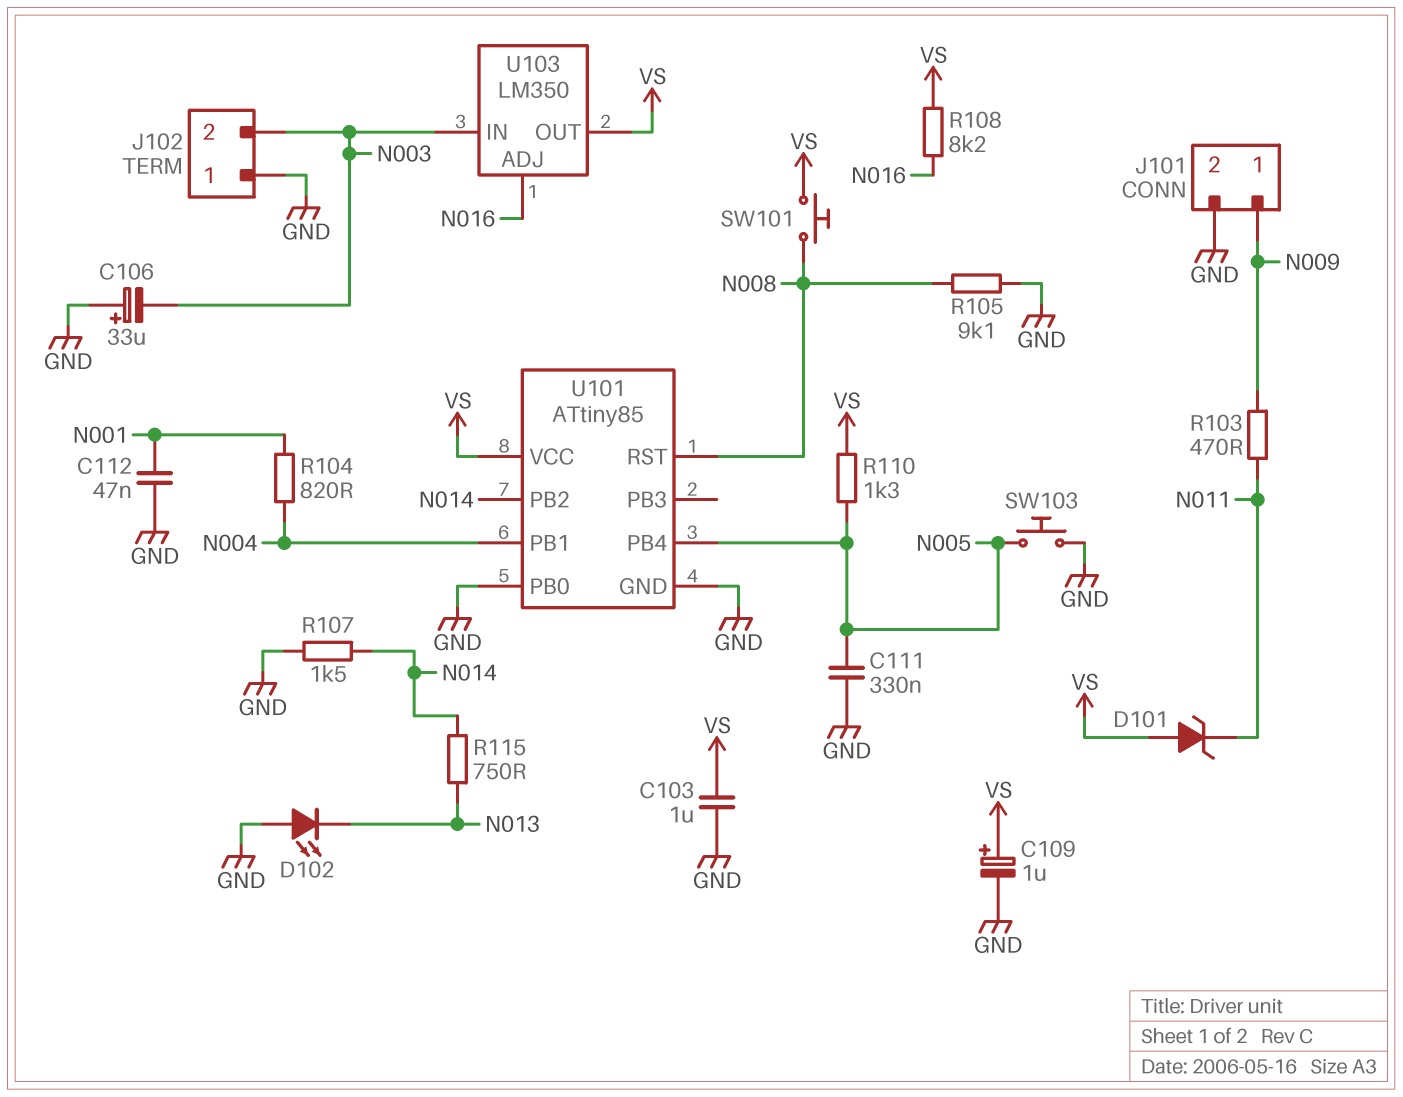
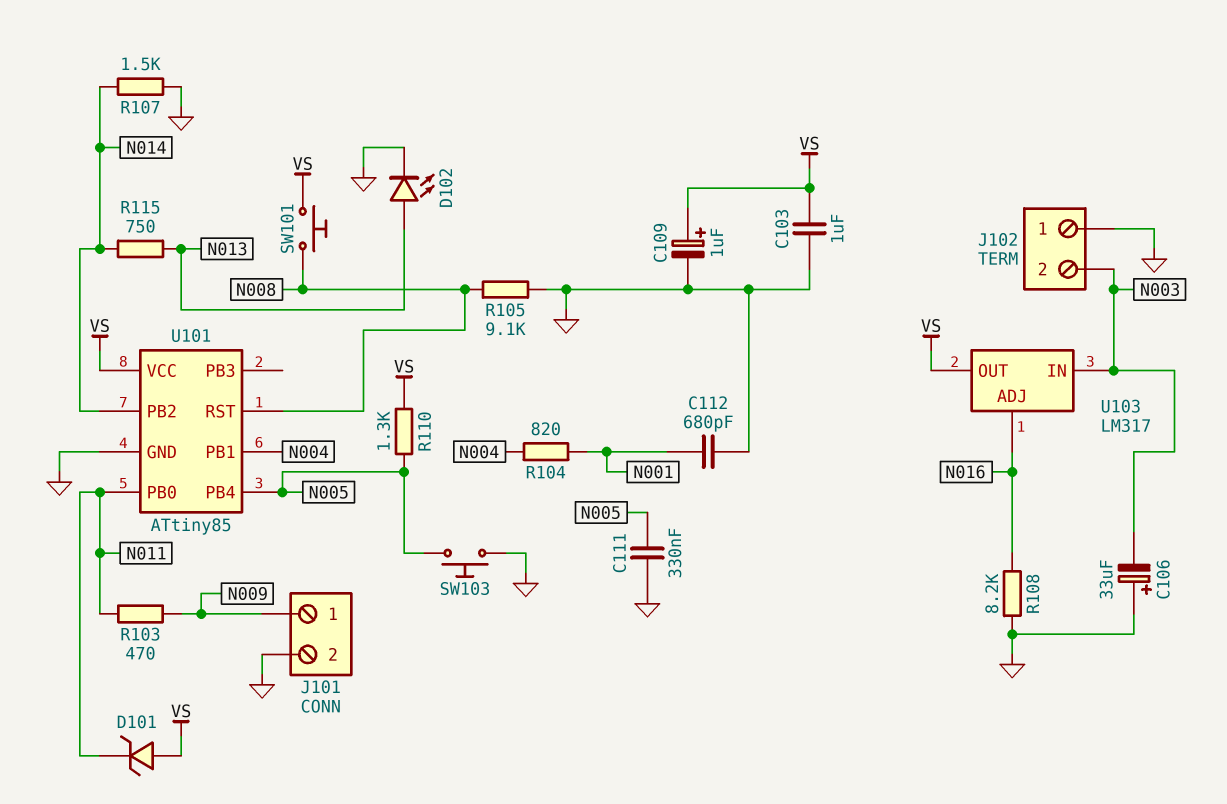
C112: 47nF (GND, N001) -> 680pF (GND, N001)
D102: LED (A GND, K N013) -> LED (A N013, K GND)
R108: 8.2k (N016, VS) -> 8.2k (GND, N016)
U101 pin PB0: GND -> N011
U103: LM350 -> LM317

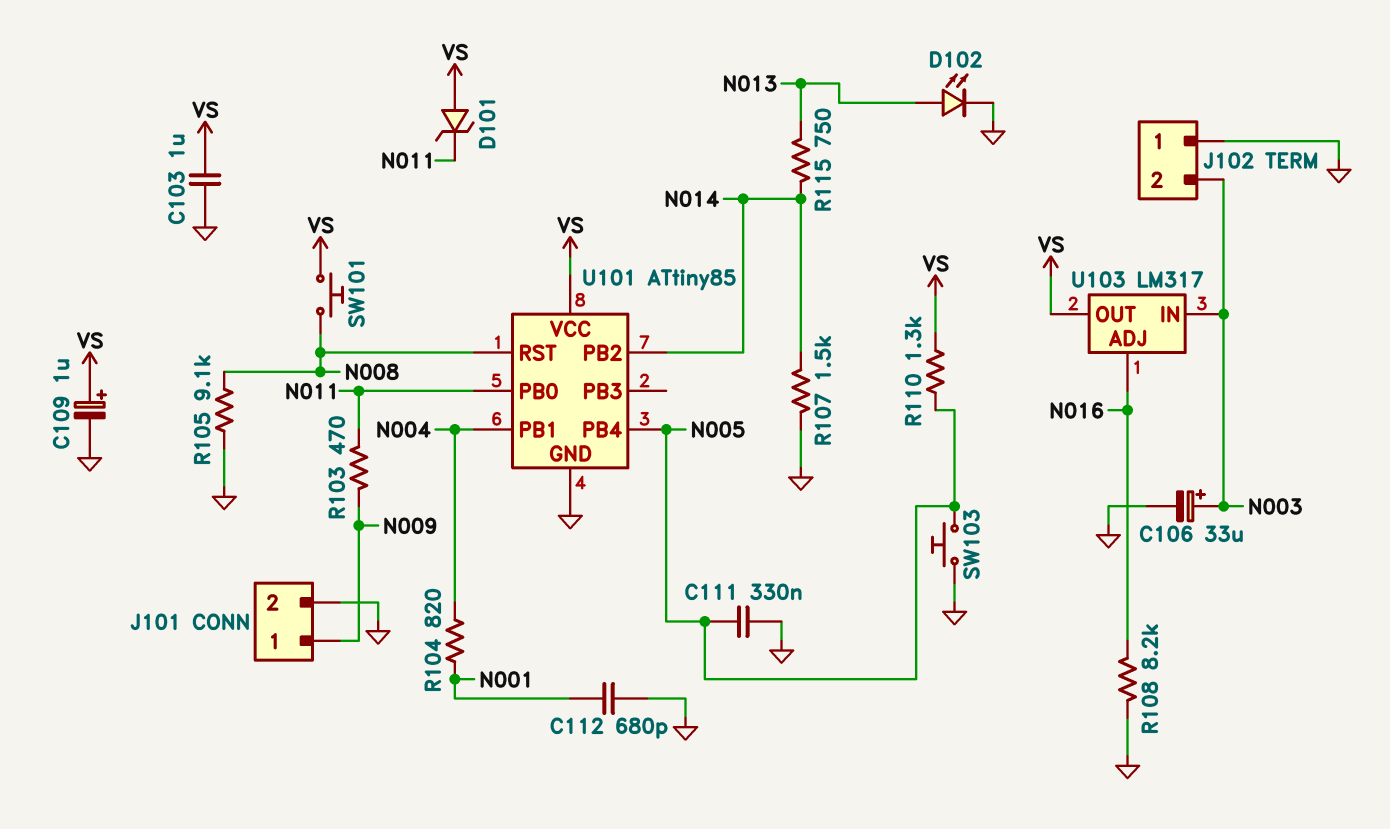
C106: 33uF (plus GND, minus N003) -> 33uF (plus N003, minus GND)

